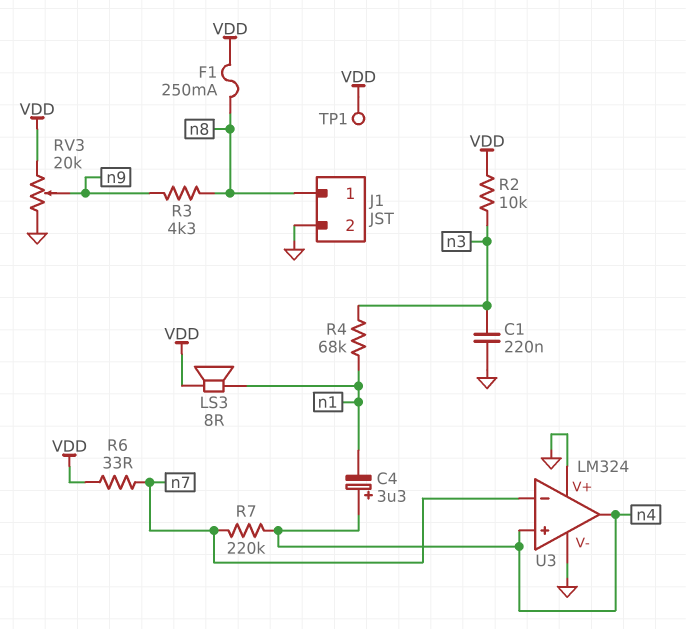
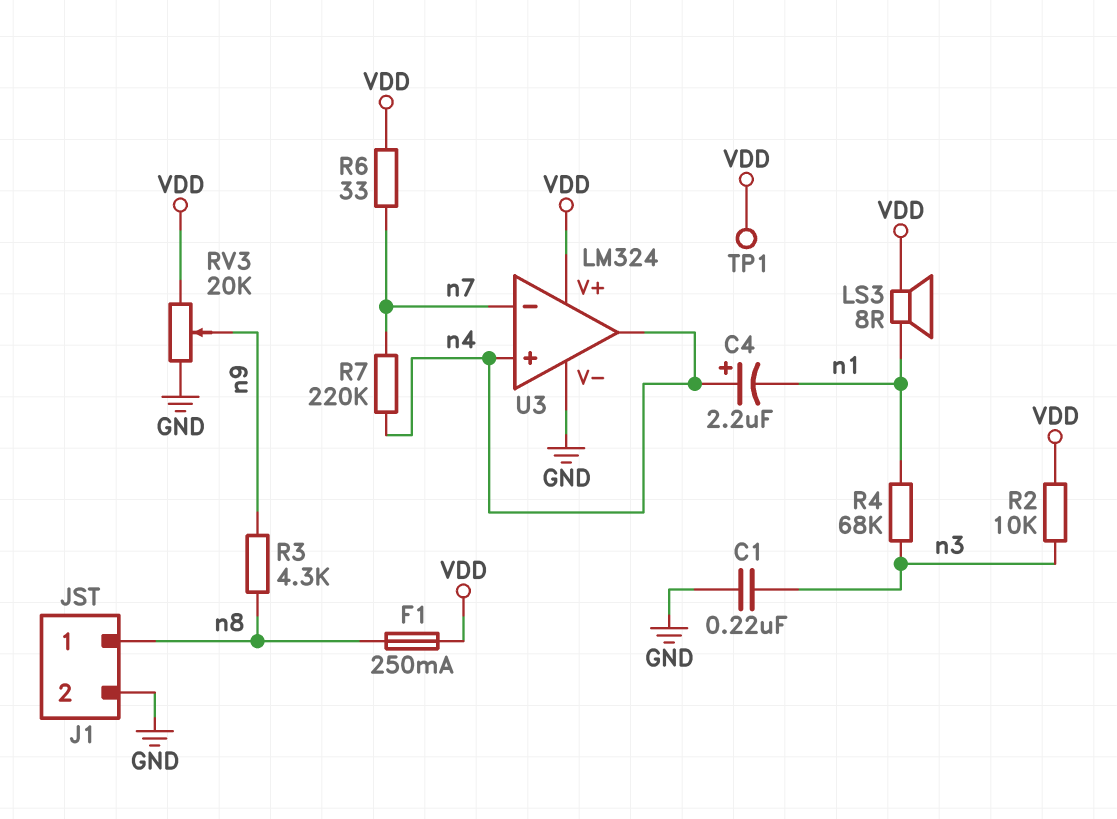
C4: 3.3uF (plus n4, minus n1) -> 2.2uF (plus n4, minus n1)
U3 pin V+: GND -> VDD

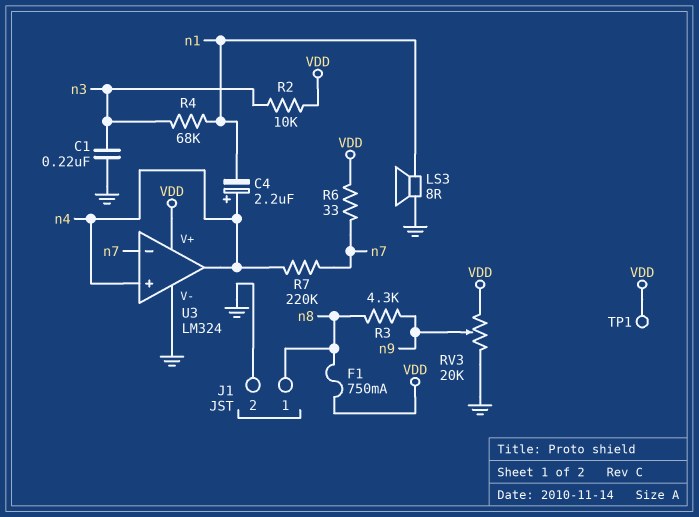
F1: 250mA (VDD, n8) -> 750mA (VDD, n8)
LS3: speaker 8R (VDD, n1) -> speaker 8R (GND, n1)

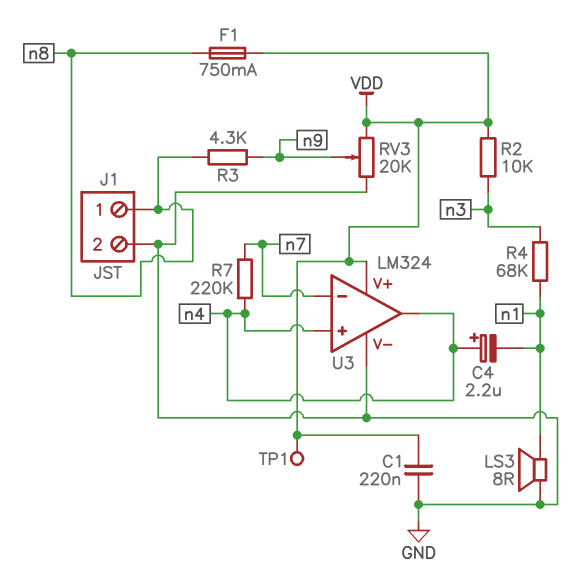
C1: 220nF (GND, n3) -> 220nF (GND, VDD)
R6: 33 (VDD, n7) -> none

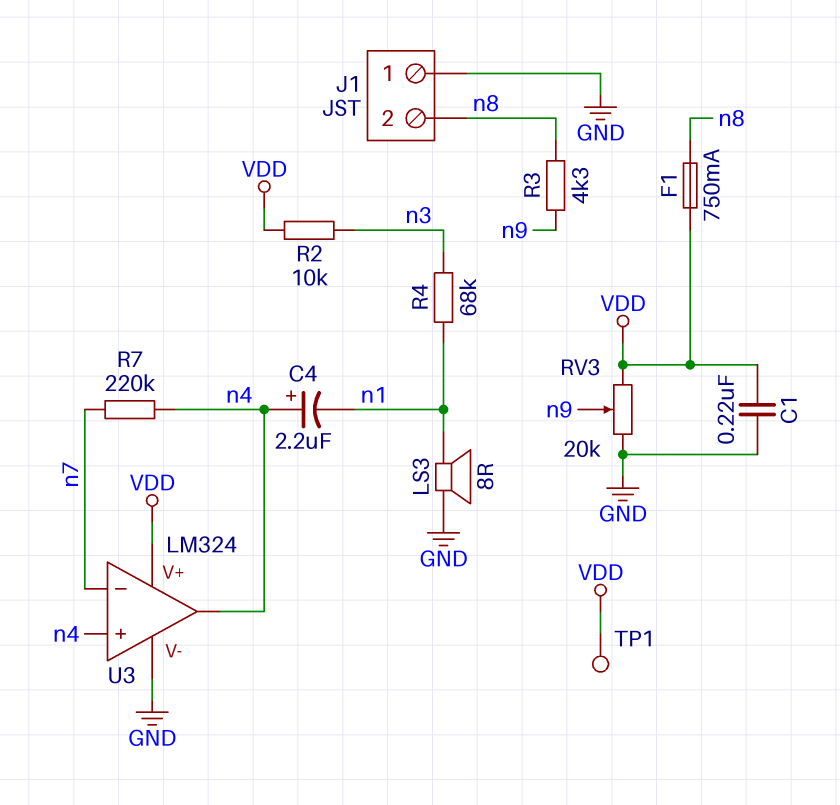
J1 pin 1: n8 -> GND
J1 pin 2: GND -> n8

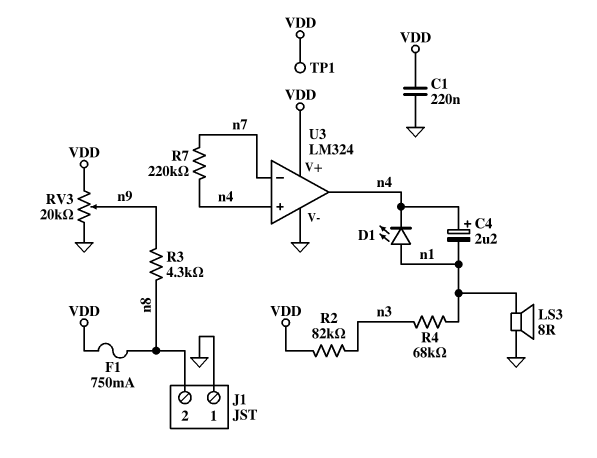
D1: none -> LED (A n1, K n4)
R2: 10k (VDD, n3) -> 82k (VDD, n3)

